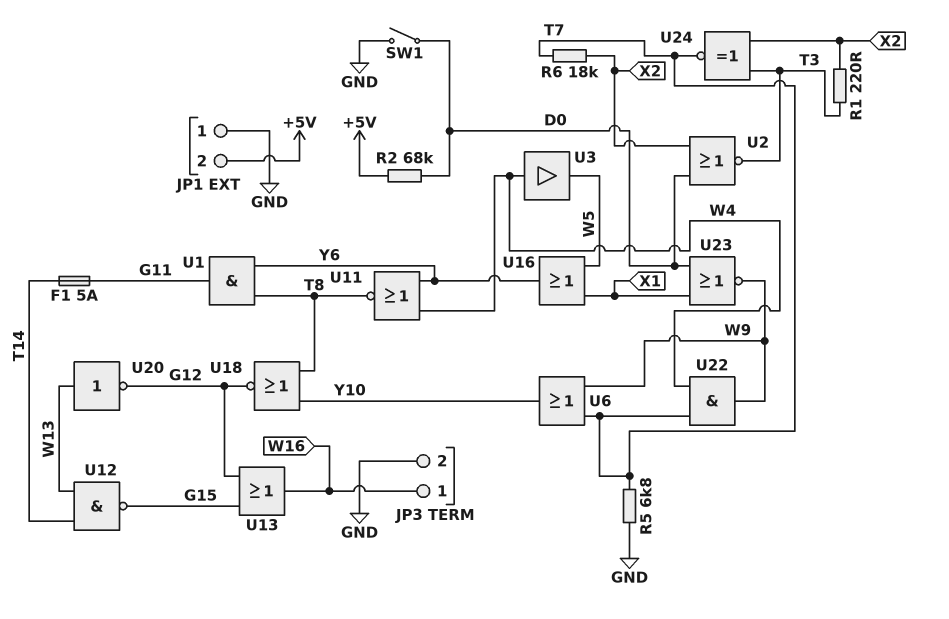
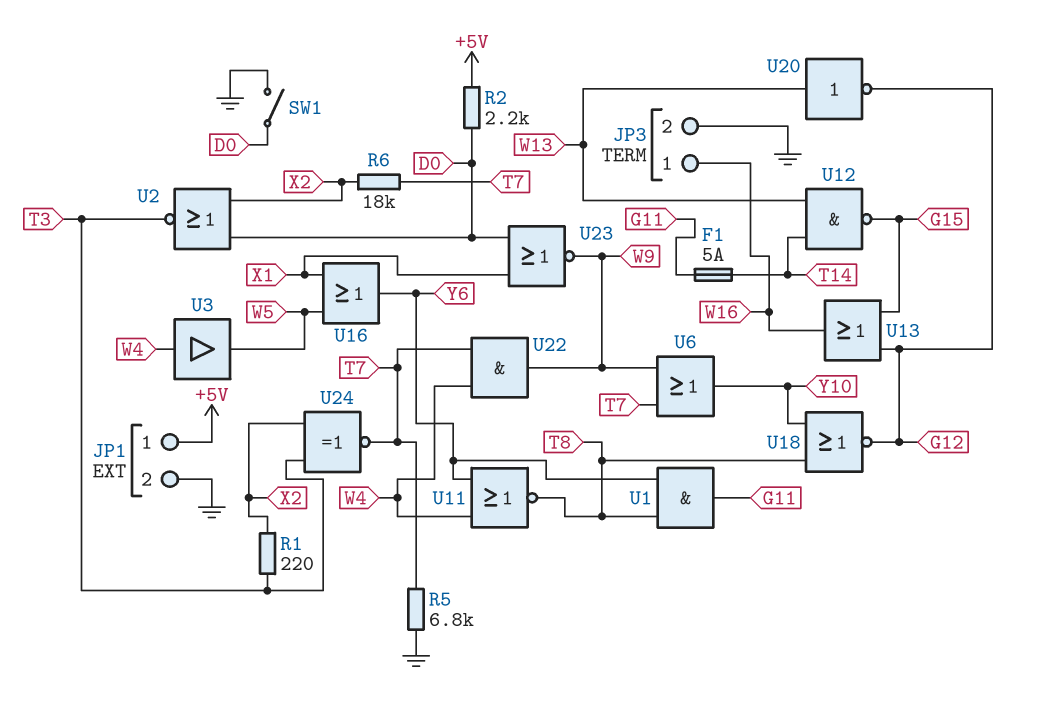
JP1 pin 1: GND -> +5V
JP1 pin 2: +5V -> GND
R2: 68k (+5V, D0) -> 2.2k (+5V, D0)

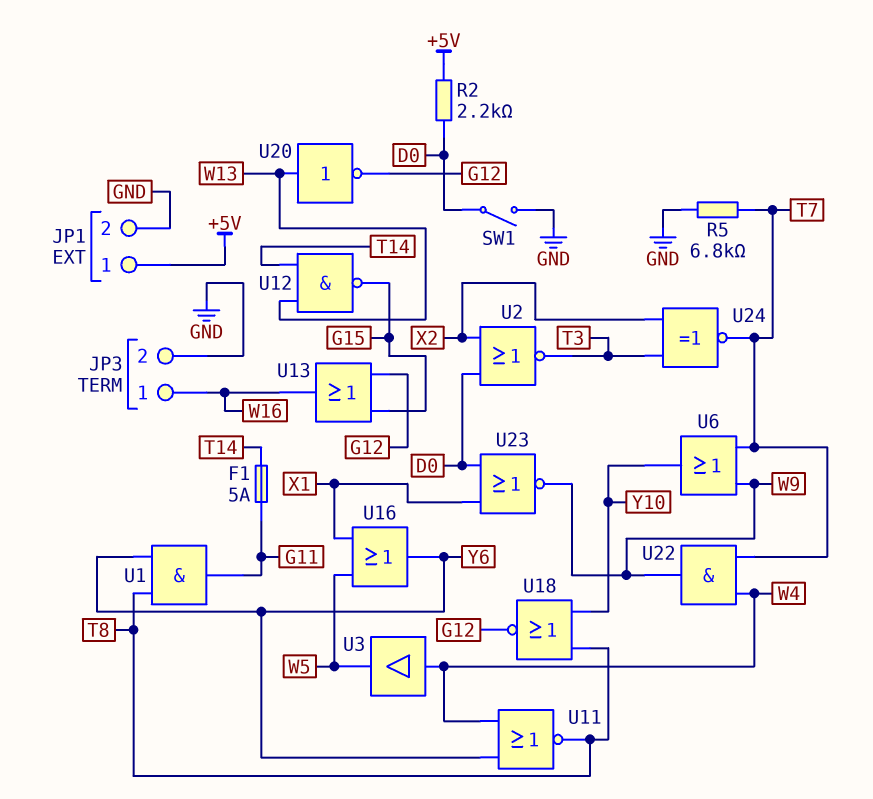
R1: 220 (T3, X2) -> none
R6: 18k (T7, X2) -> none

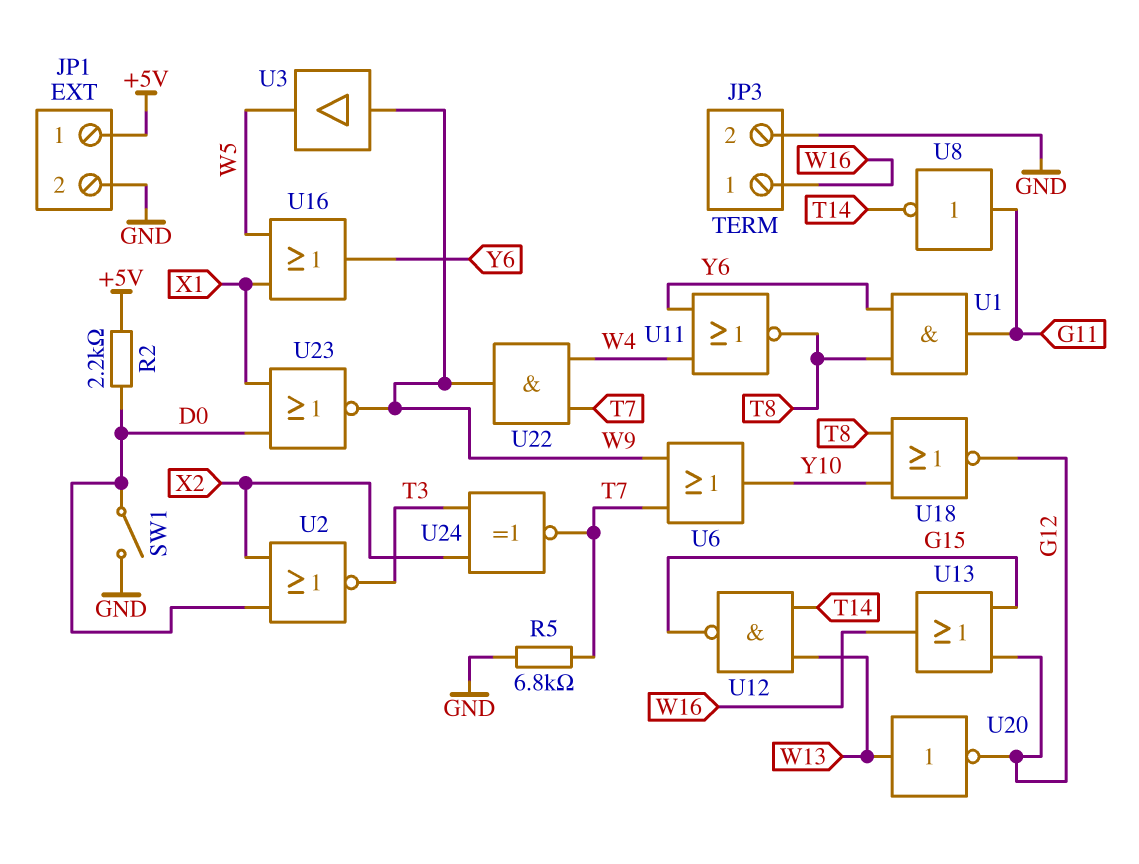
F1: 5A (G11, T14) -> none
U3: buffer (in W4, out W5) -> buffer (in W9, out W5)
U8: none -> NOT (in G11, out T14)

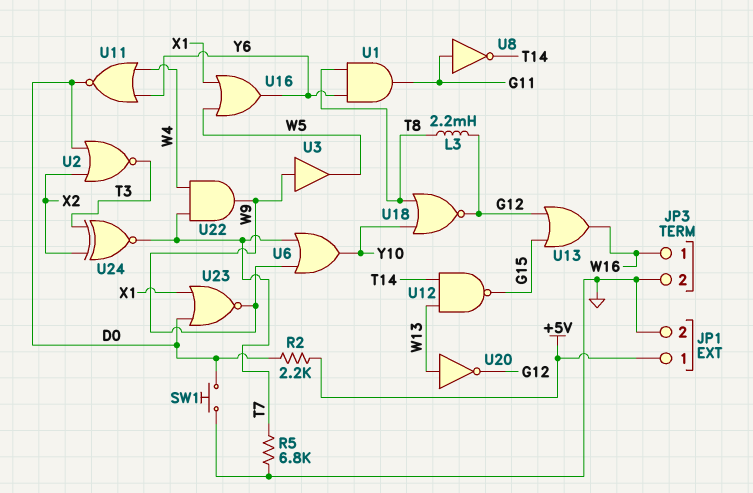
L3: none -> 2.2mH (G12, T8)
SW1: switch (D0, GND) -> button (D0, GND)
U11: NOR (in W4, in Y6, out T8) -> NOR (in W4, in Y6, out D0)

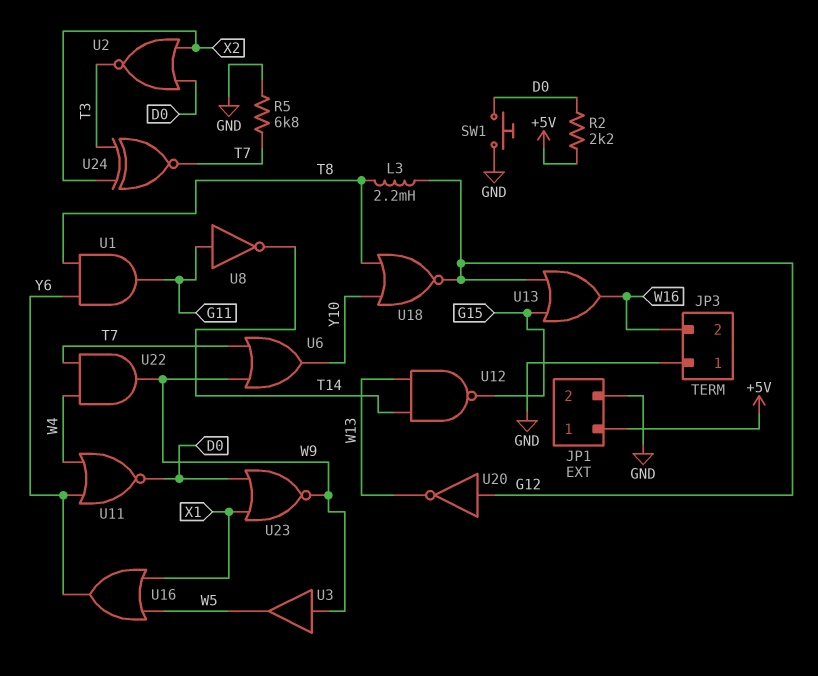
JP3 pin 1: W16 -> GND
JP3 pin 2: GND -> W16
U20: NOT (in W13, out G12) -> NOT (in G12, out W13)

